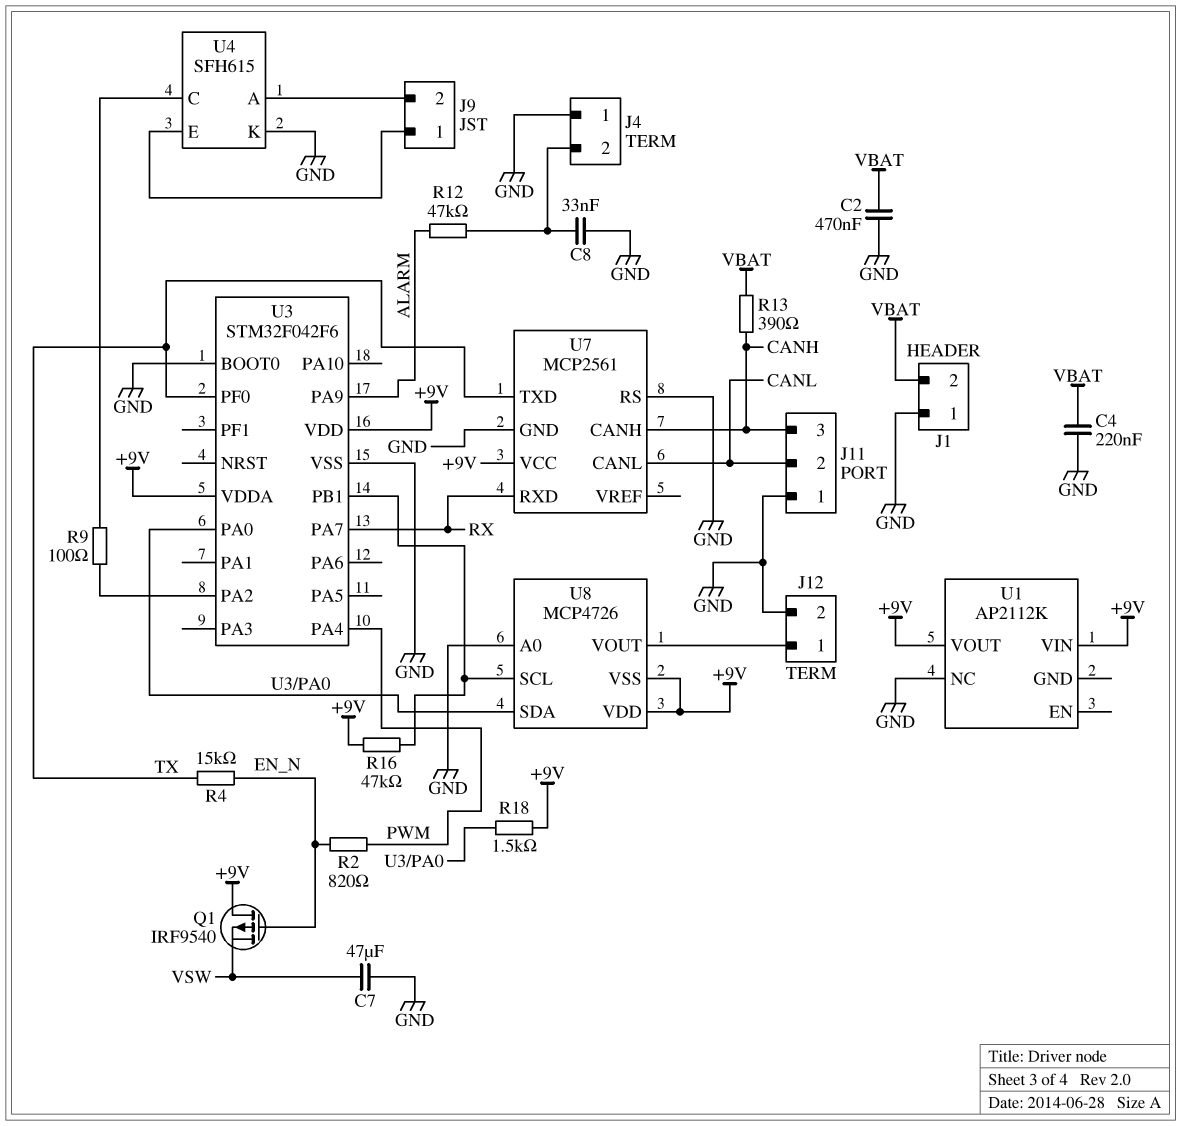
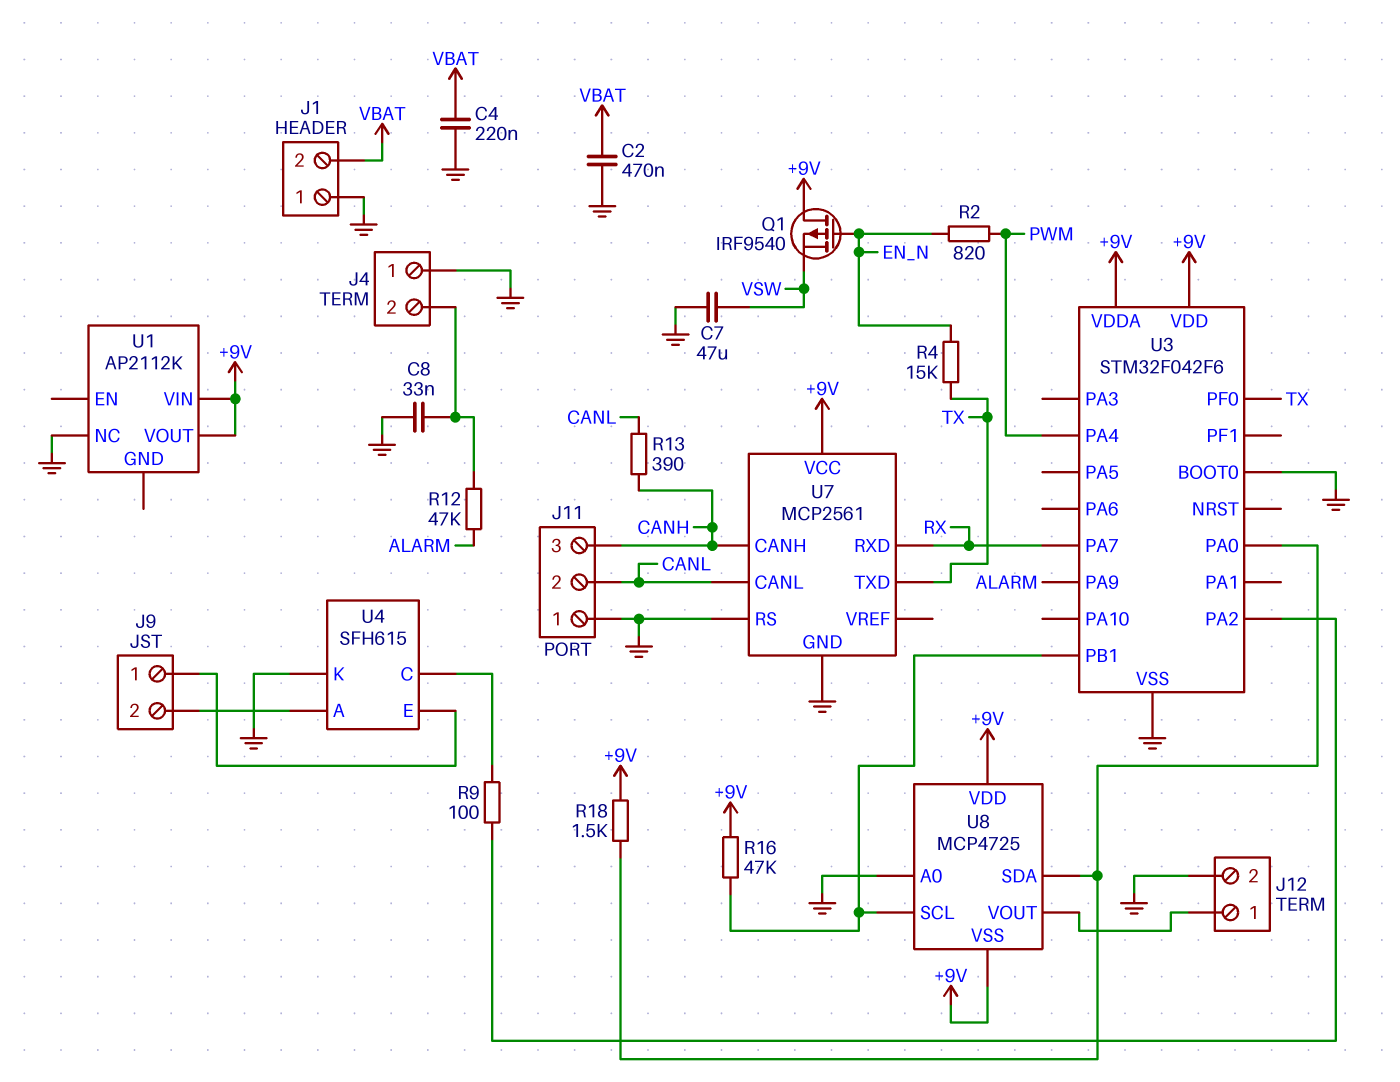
R13: 390 (CANH, VBAT) -> 390 (CANH, CANL)
U8: MCP4726 -> MCP4725

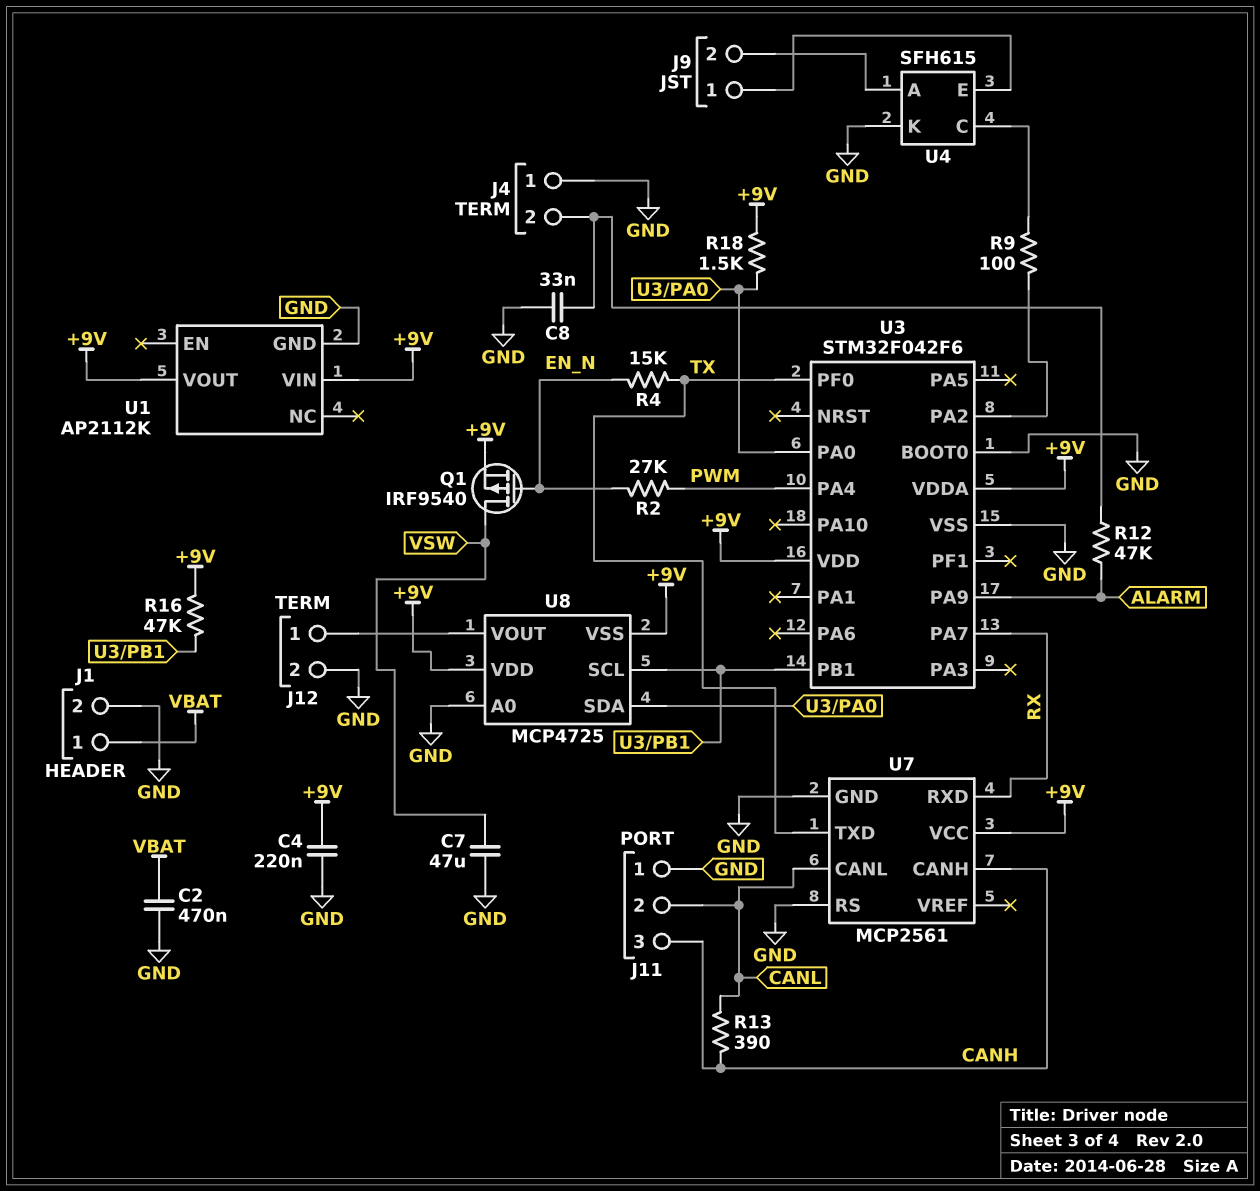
C4: 220nF (GND, VBAT) -> 220nF (+9V, GND)
J1 pin 1: GND -> VBAT
J1 pin 2: VBAT -> GND
Q1: PMOS IRF9540 (G EN_N, D +9V, S VSW) -> PMOS IRF9540 (G EN_N, D VSW, S +9V)
R2: 820 (EN_N, PWM) -> 27k (EN_N, PWM)
U1 pin GND: none -> GND
U1 pin NC: GND -> none

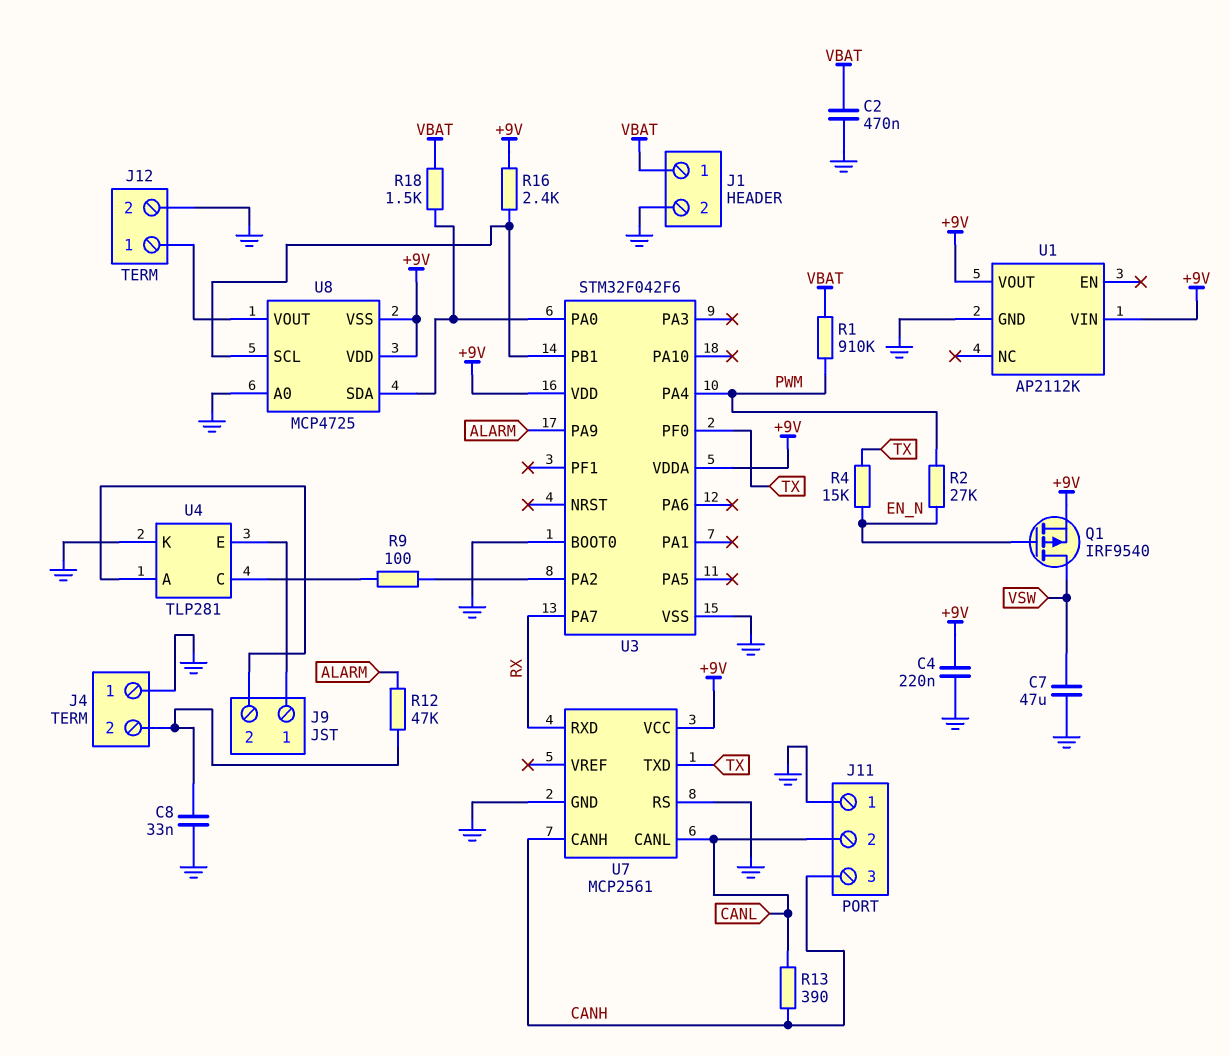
R1: none -> 910k (PWM, VBAT)
R16: 47k (+9V, U3/PB1) -> 2.4k (+9V, U3/PB1)
R18: 1.5k (+9V, U3/PA0) -> 1.5k (U3/PA0, VBAT)
U4: SFH615 -> TLP281

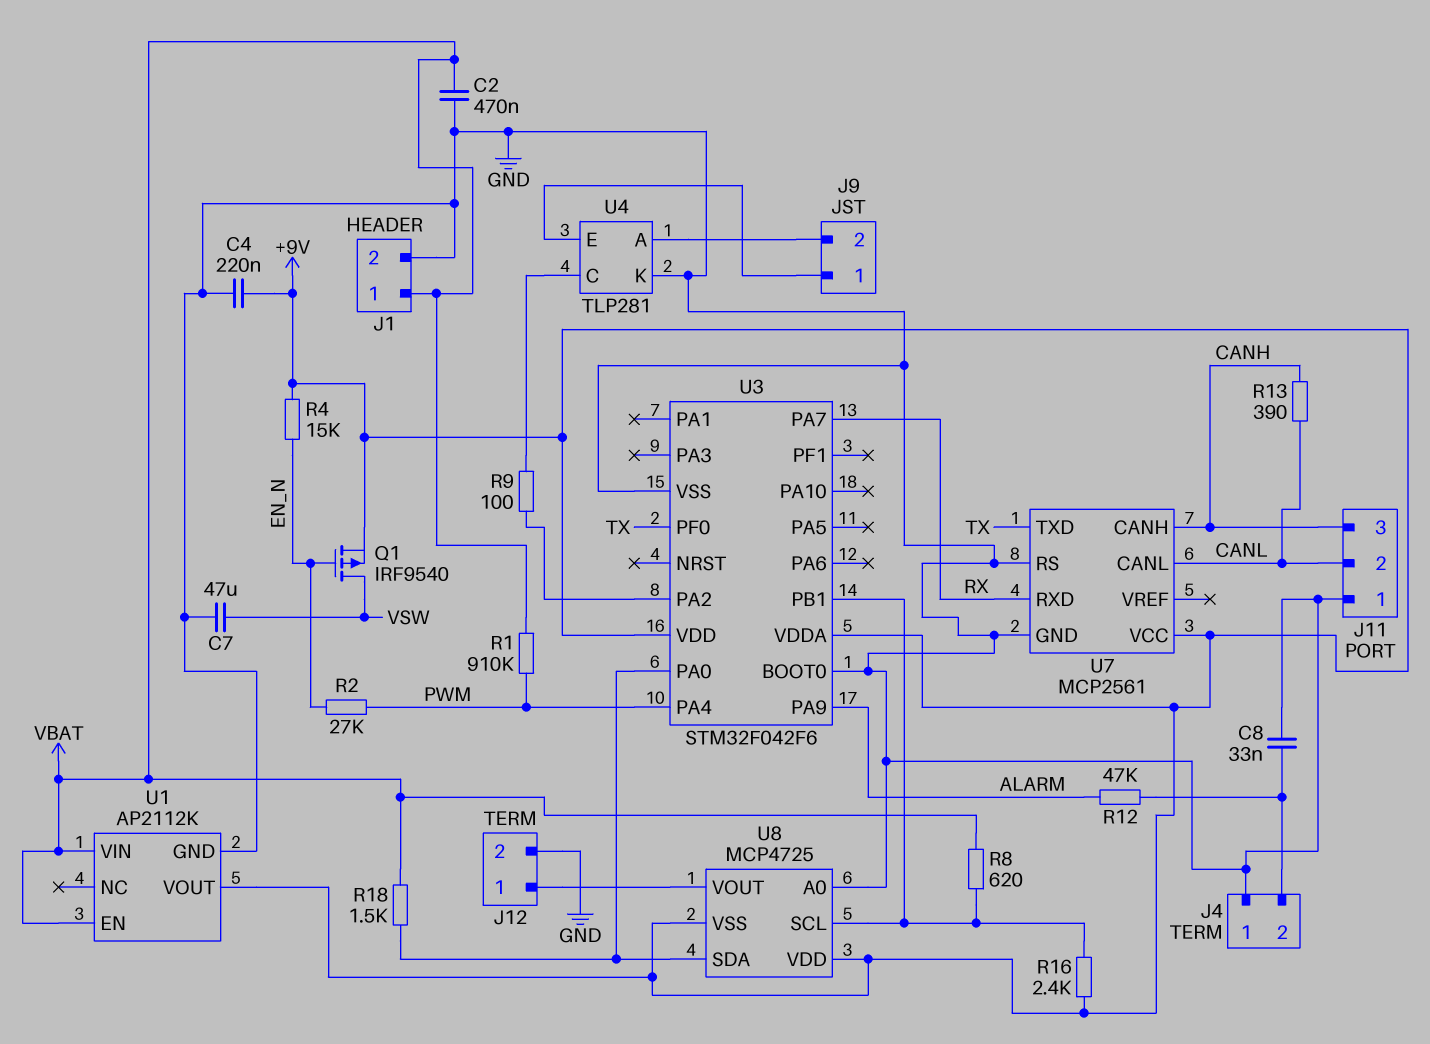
R4: 15k (EN_N, TX) -> 15k (+9V, EN_N)
R8: none -> 620 (U3/PB1, VBAT)
U1 pin EN: none -> VBAT
U1 pin VIN: +9V -> VBAT

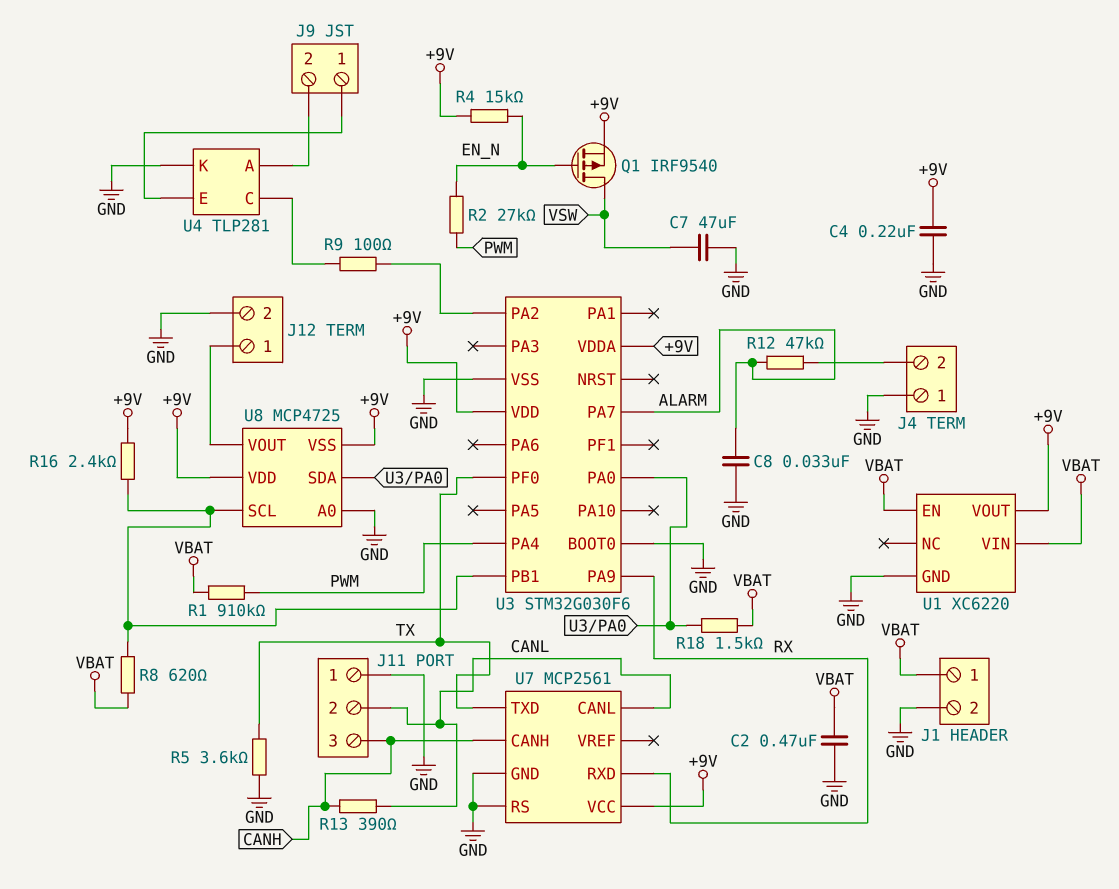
C8: 33nF (GND, J4/2) -> 33nF (ALARM, GND)
R5: none -> 3.6k (GND, TX)
U1: AP2112K -> XC6220
U3: STM32F042F6 -> STM32G030F6
U3 pin PA7: RX -> ALARM
U3 pin PA9: ALARM -> RX

